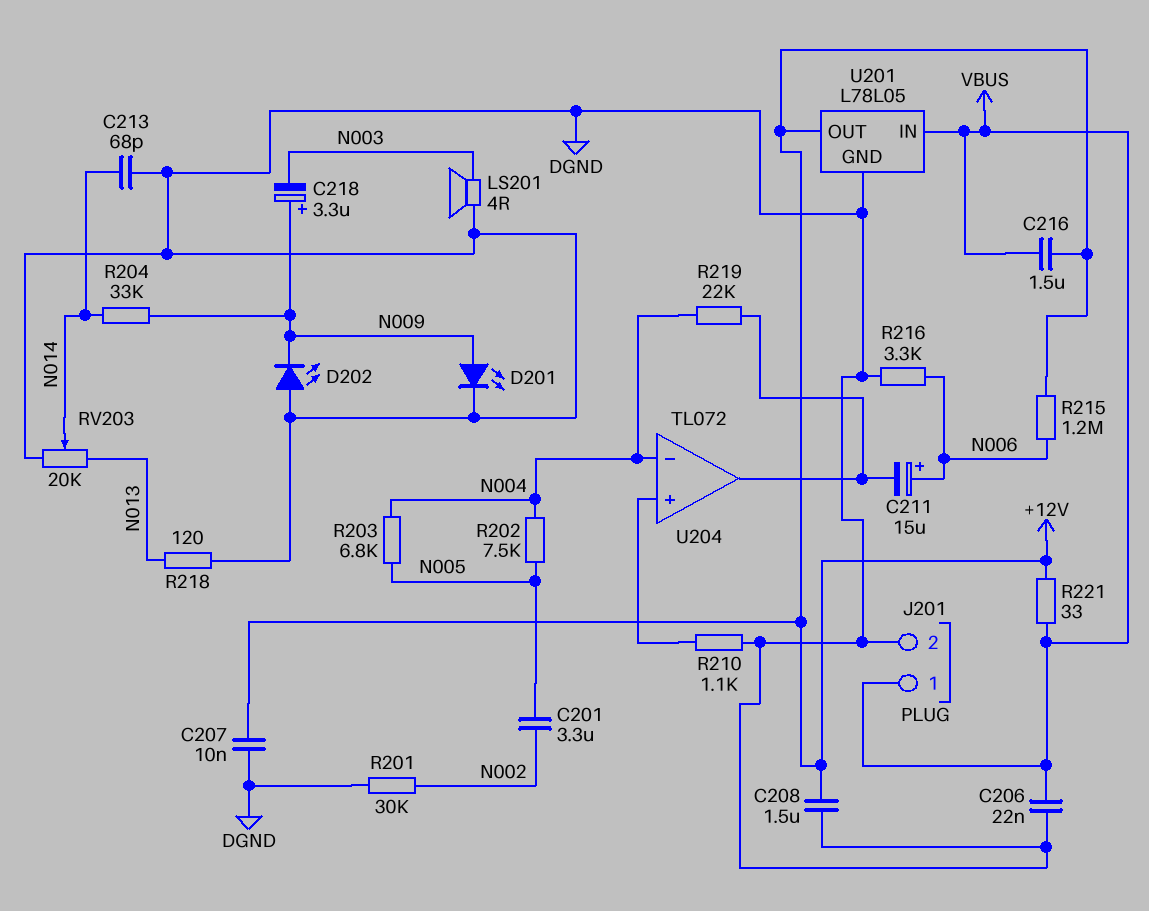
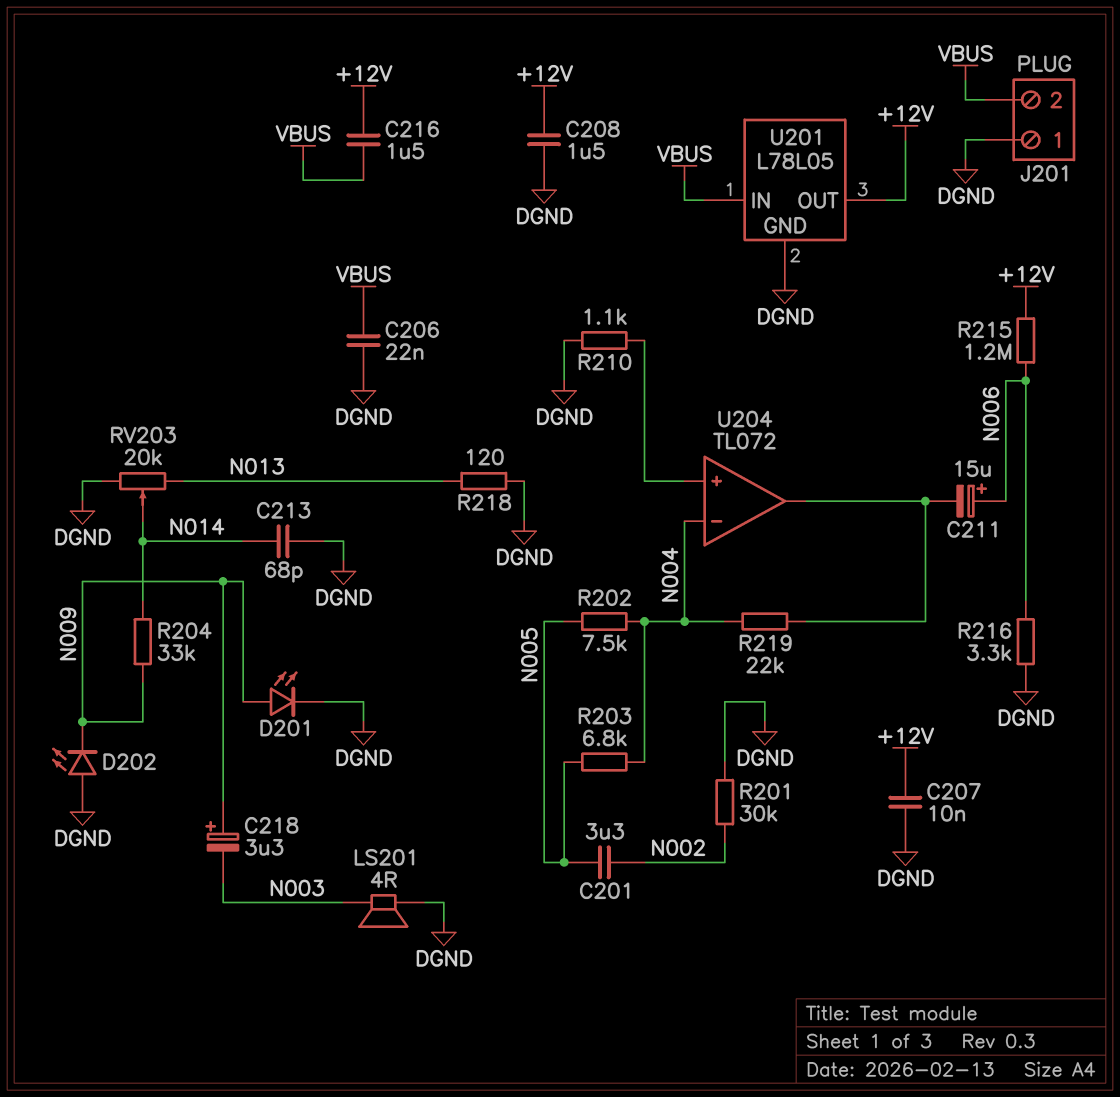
J201 pin 1: VBUS -> DGND
J201 pin 2: DGND -> VBUS
R221: 33 (+12V, VBUS) -> none

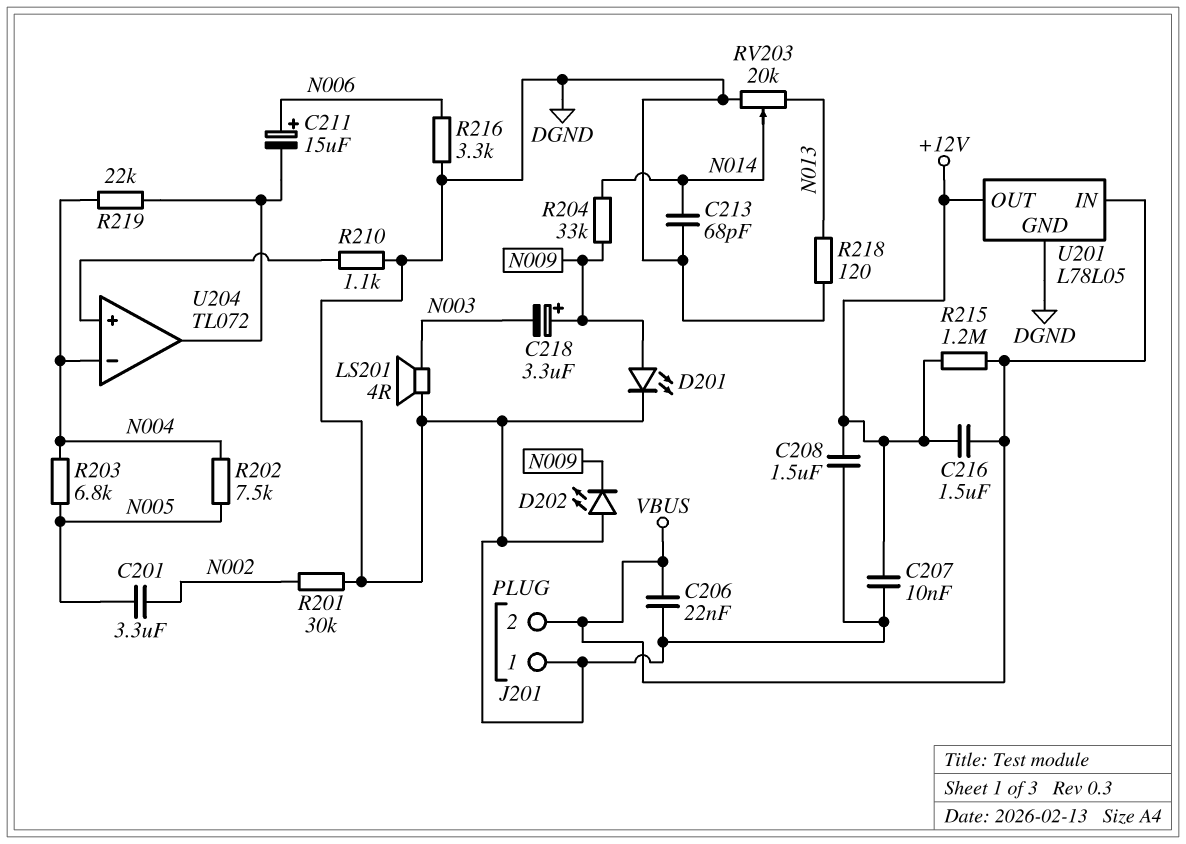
R215: 1.2M (+12V, N006) -> 1.2M (+12V, VBUS)

